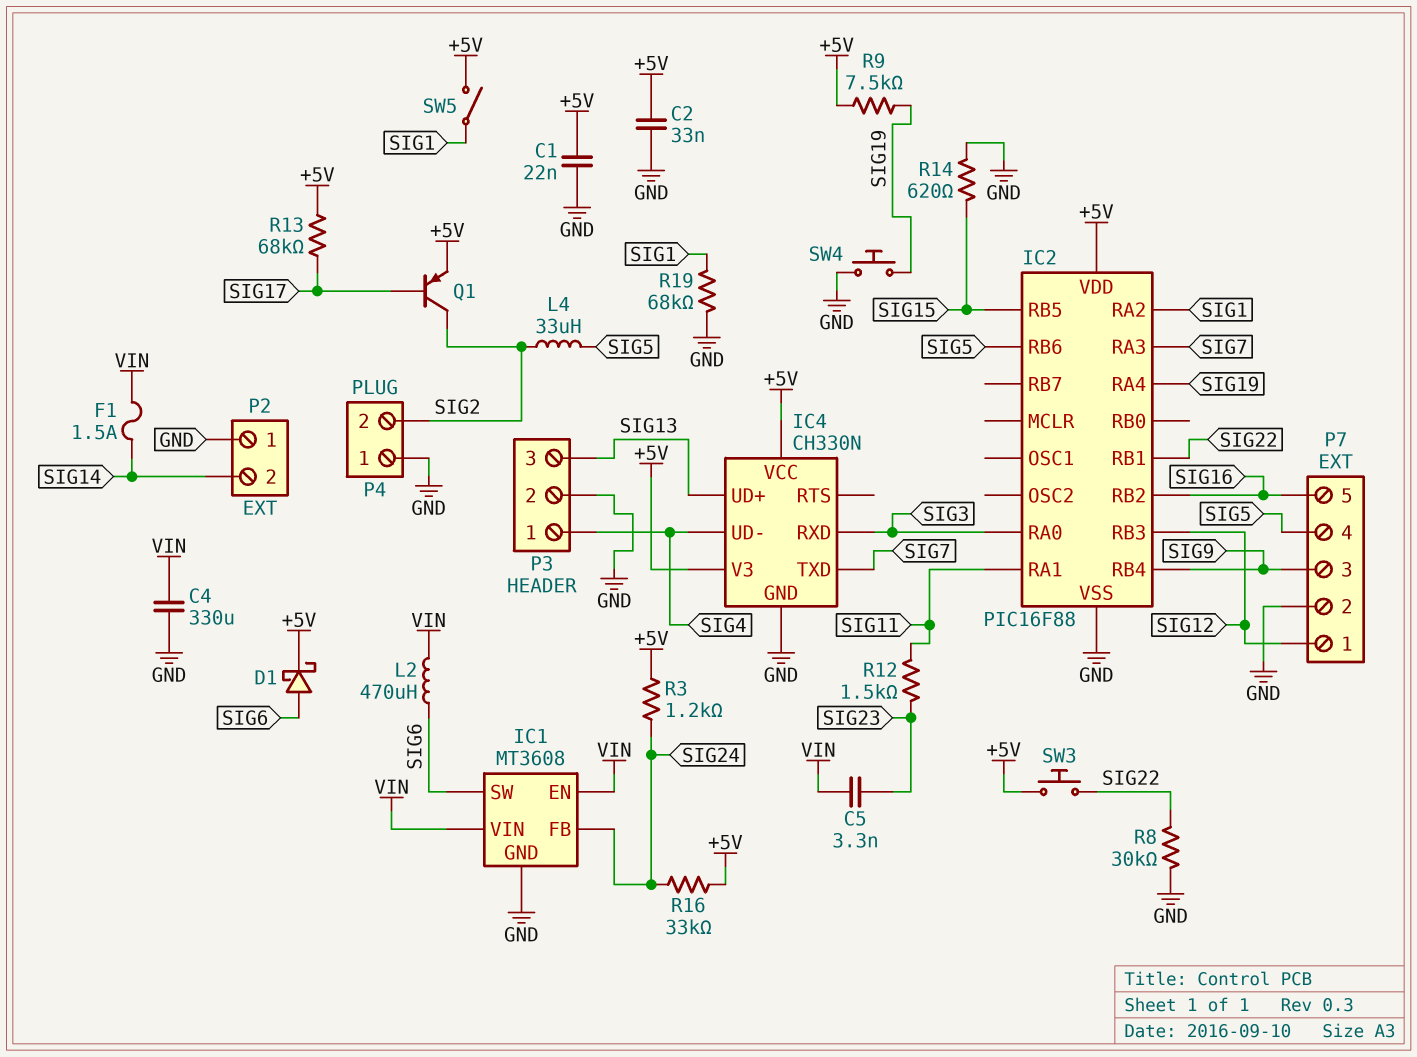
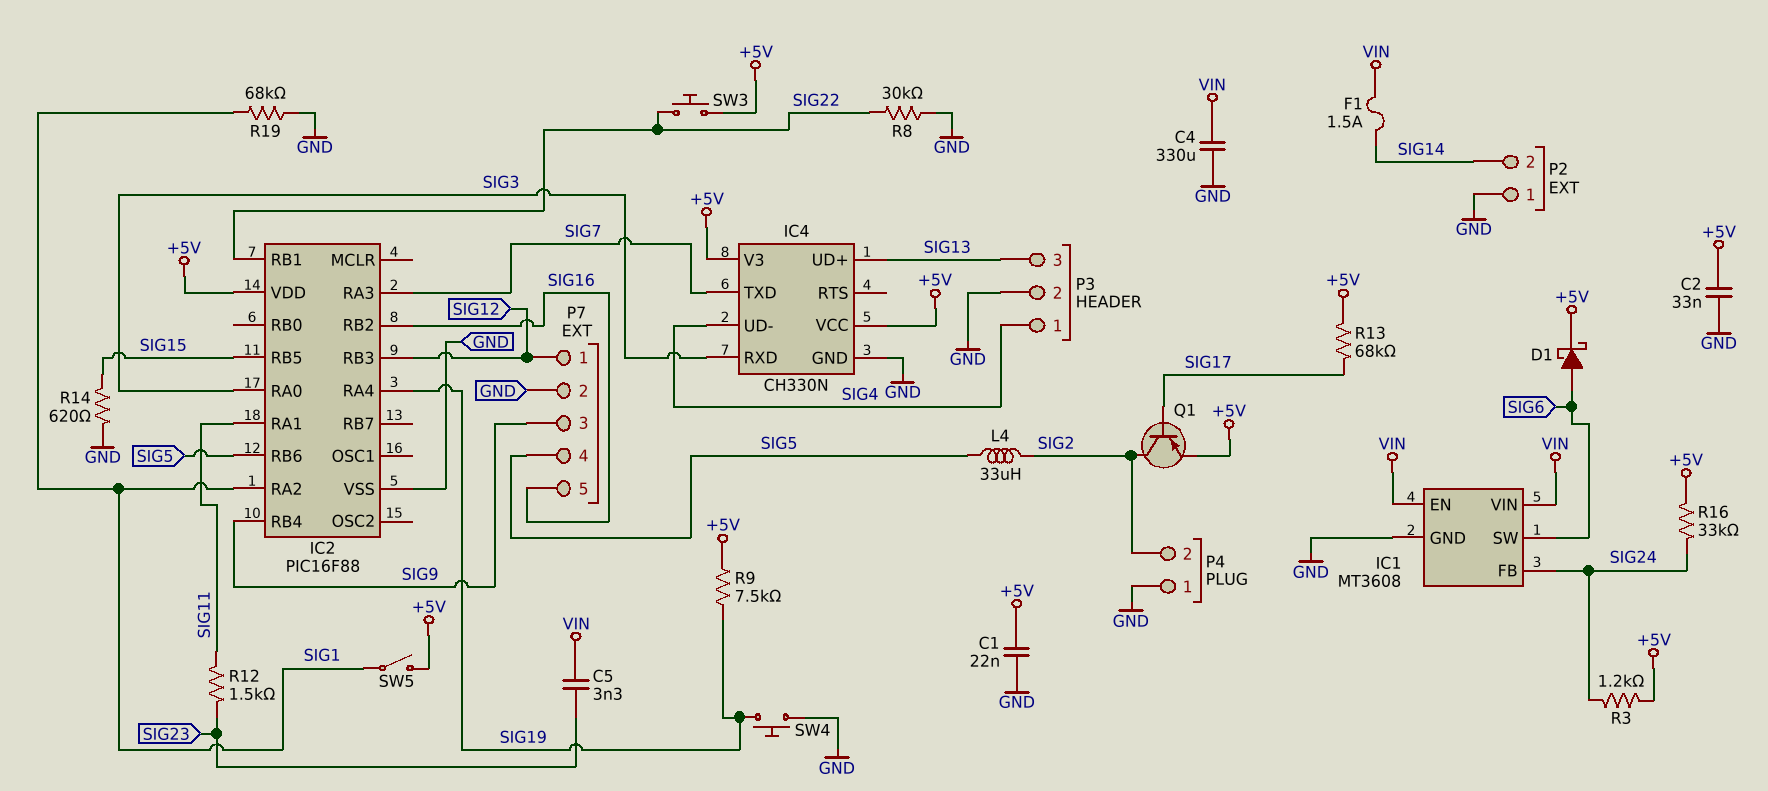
L2: 470uH (SIG6, VIN) -> none

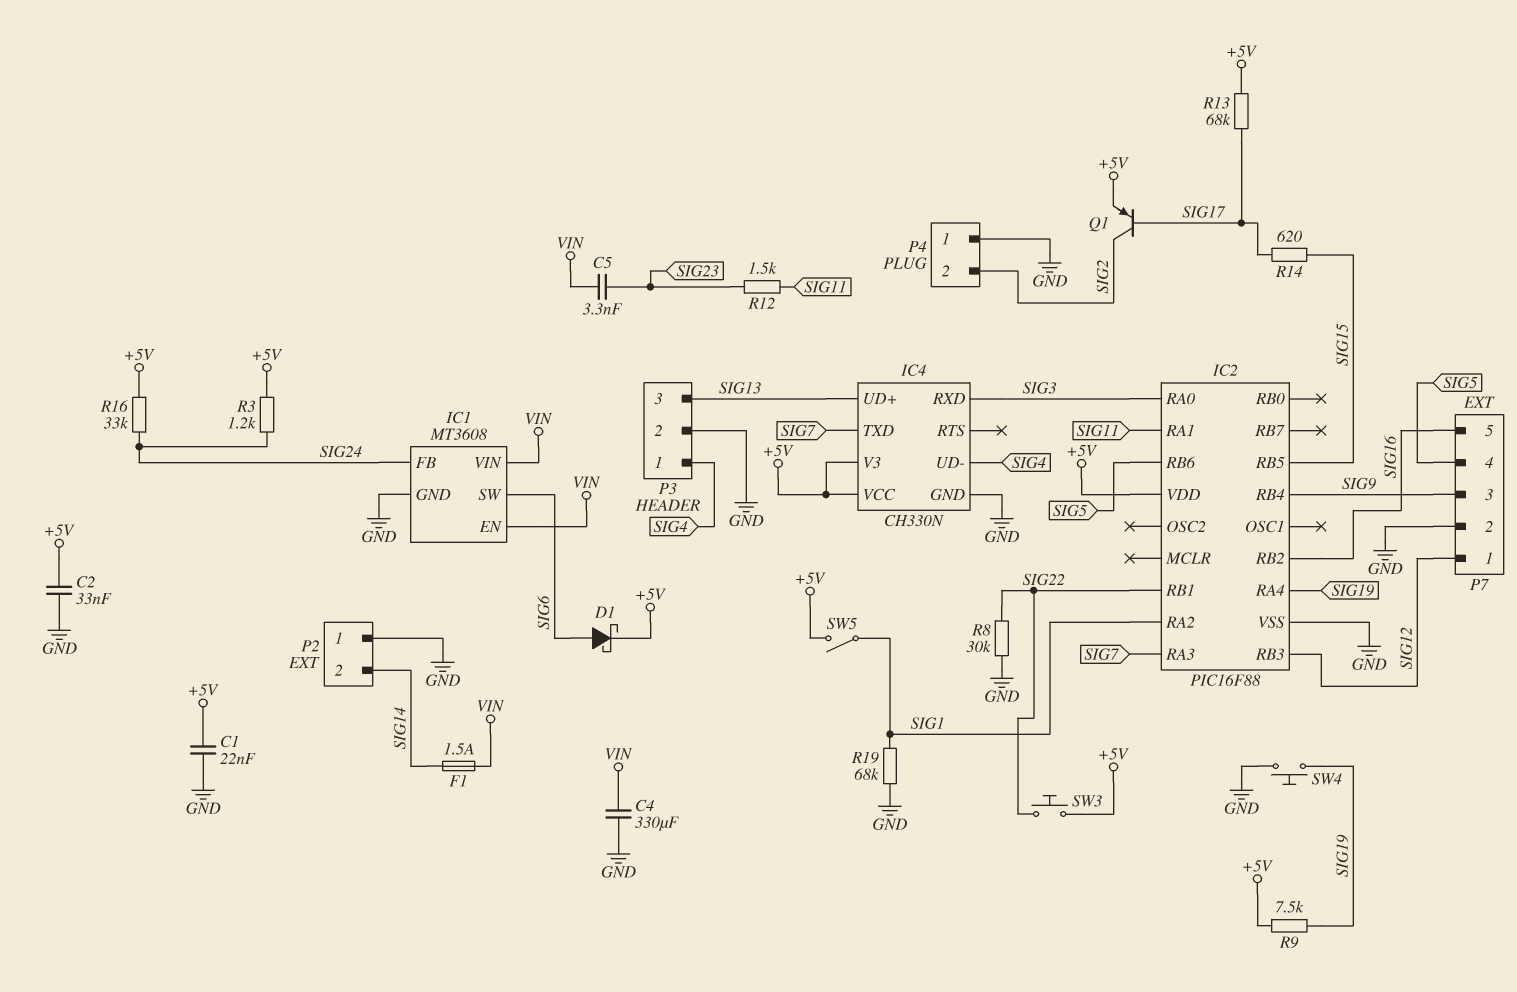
L4: 33uH (SIG2, SIG5) -> none
R14: 620 (GND, SIG15) -> 620 (SIG15, SIG17)

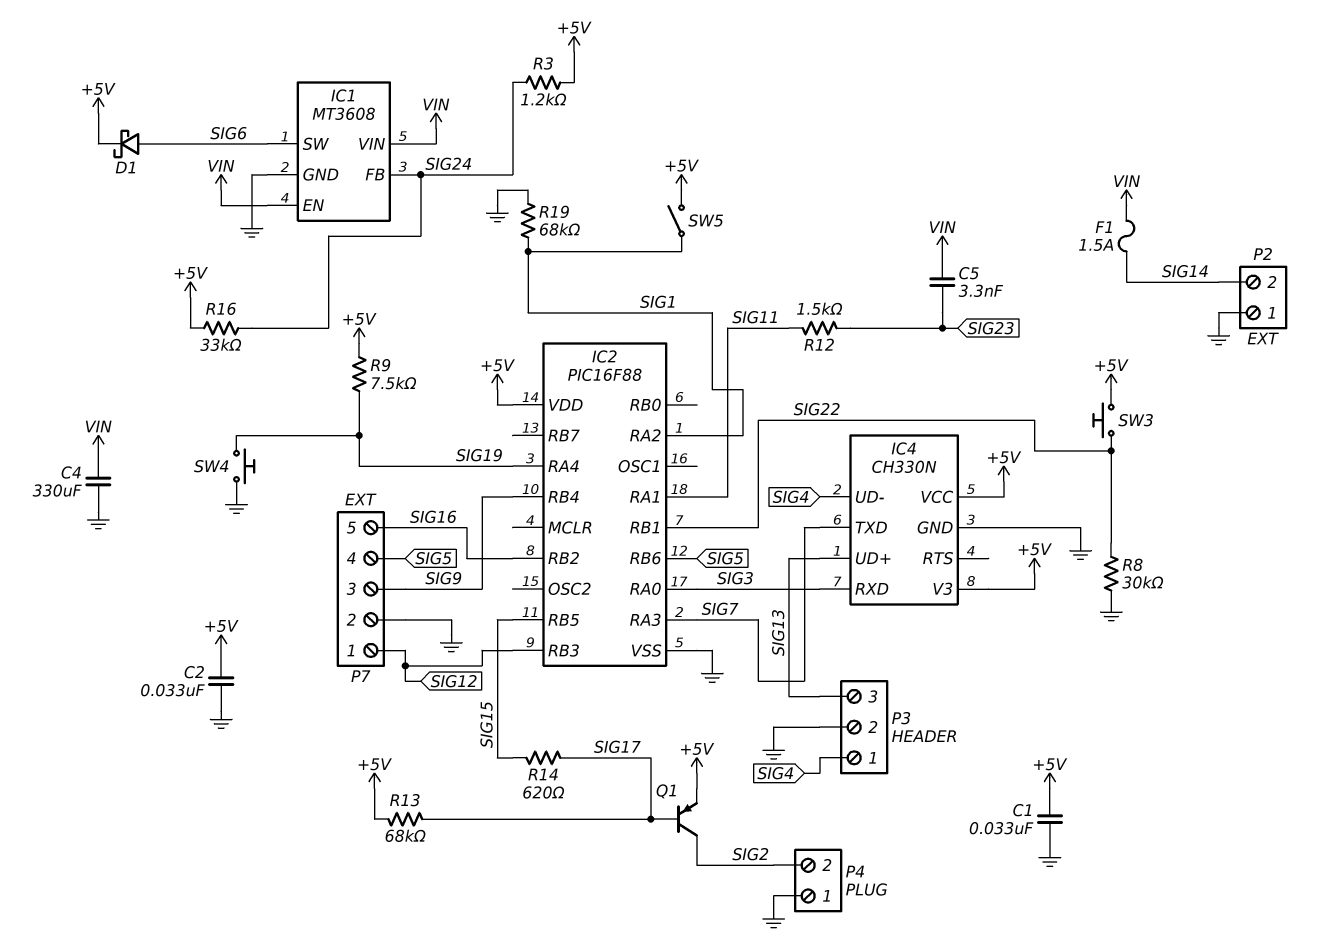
C1: 22nF (+5V, GND) -> 33nF (+5V, GND)

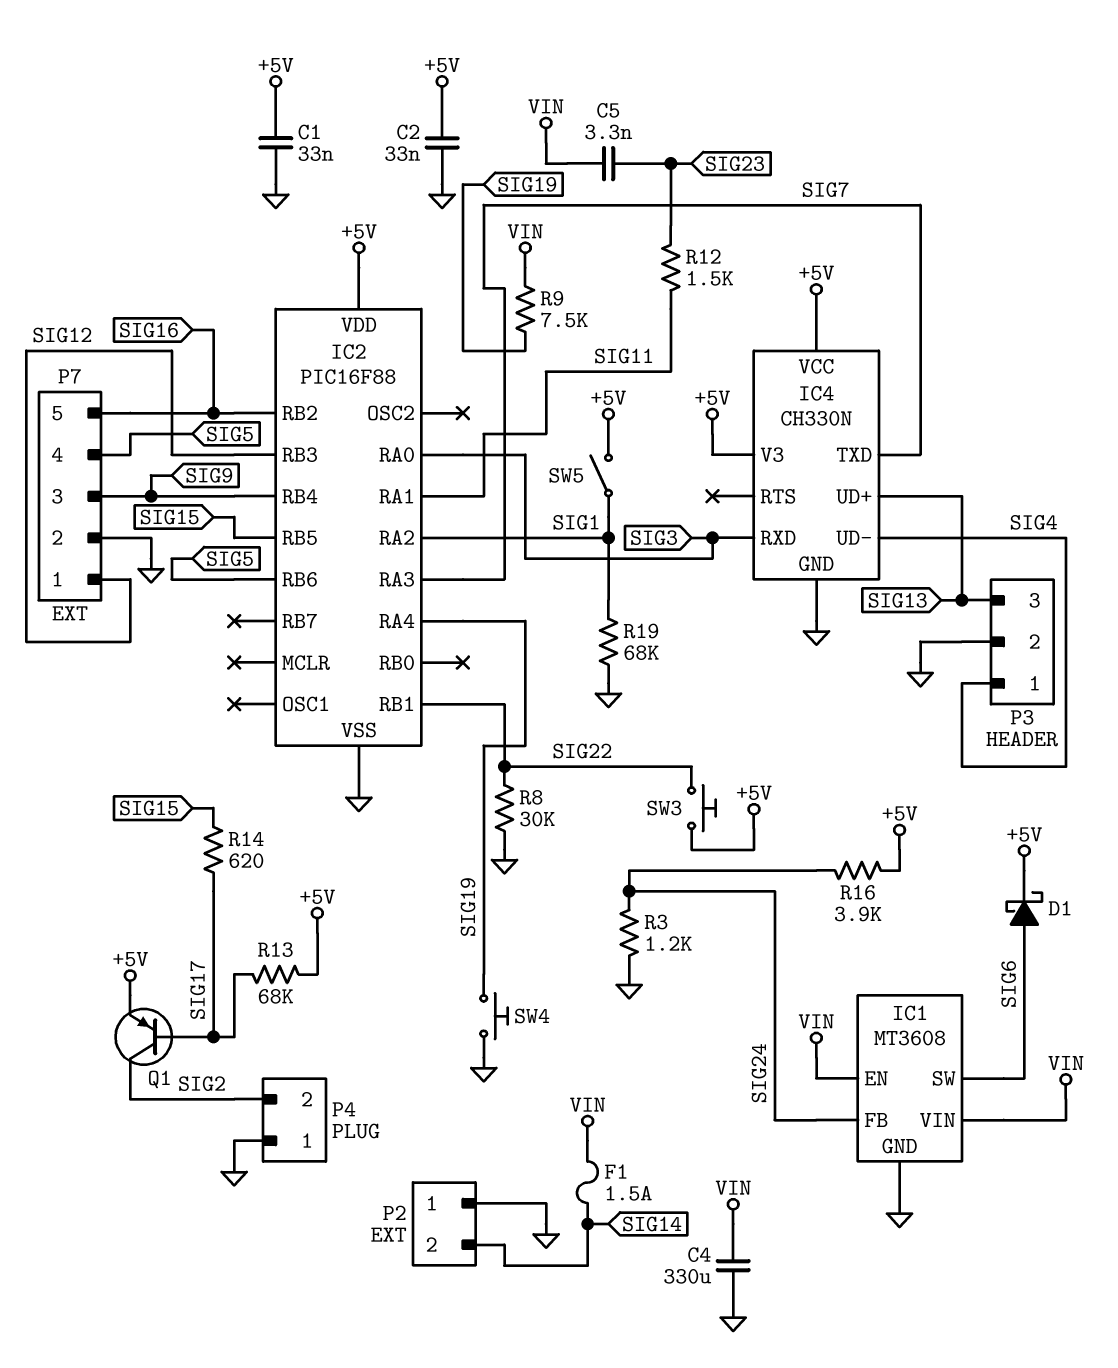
R3: 1.2k (+5V, SIG24) -> 1.2k (GND, SIG24)
R9: 7.5k (+5V, SIG19) -> 7.5k (SIG19, VIN)
R16: 33k (+5V, SIG24) -> 3.9k (+5V, SIG24)

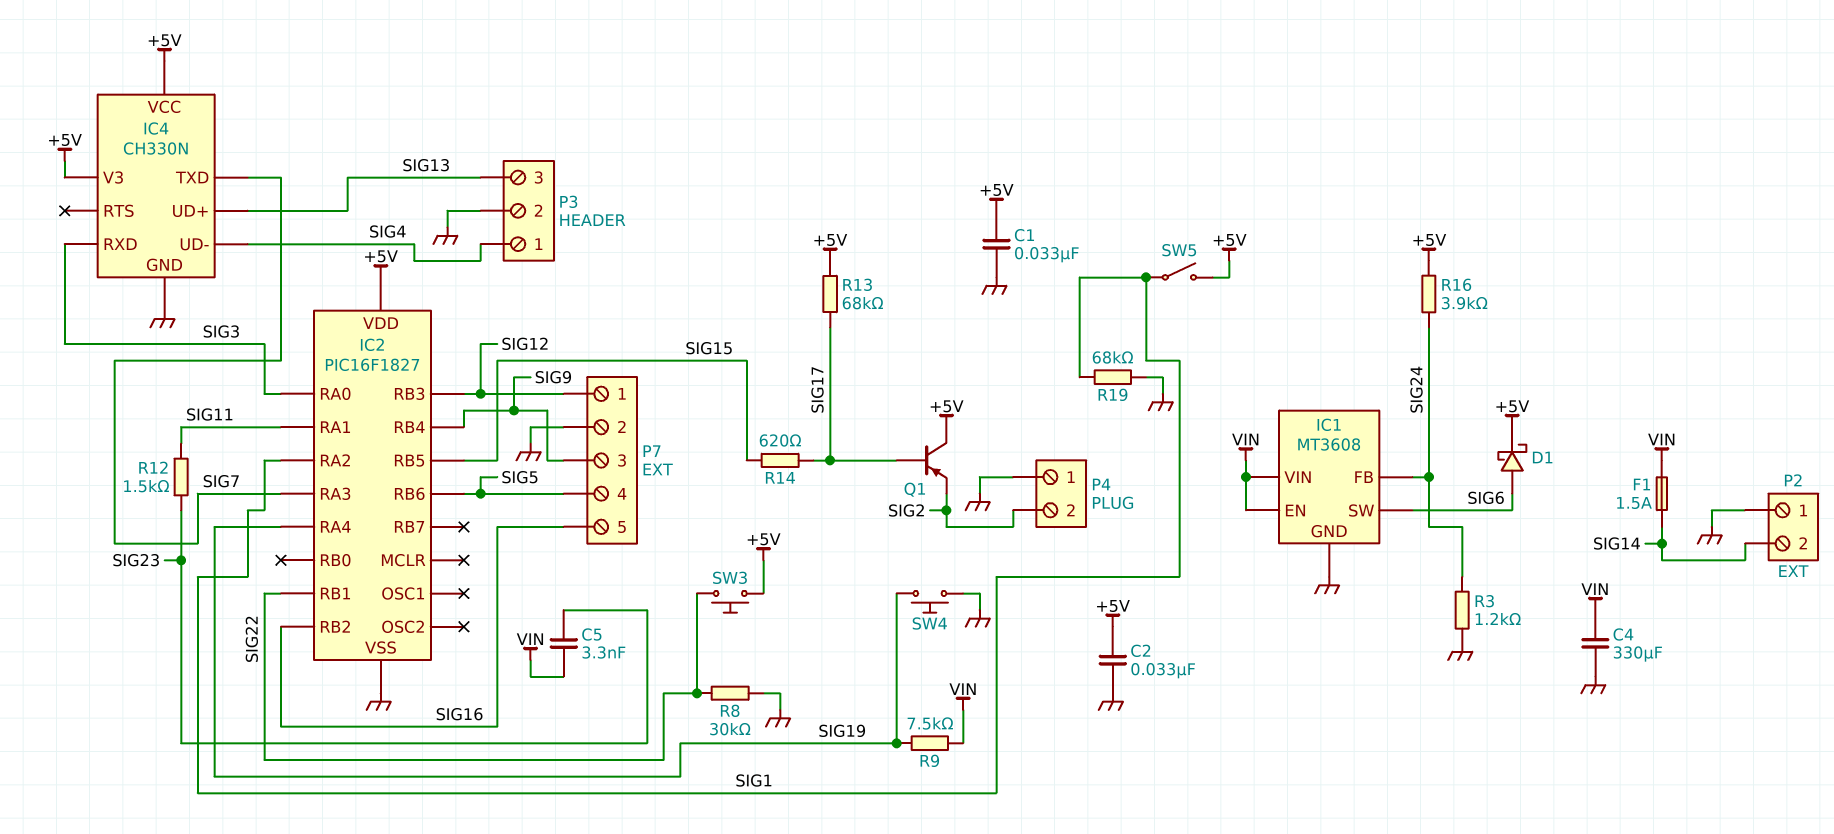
IC2: PIC16F88 -> PIC16F1827
Q1: PNP (B SIG17, C SIG2, E +5V) -> PNP (B SIG17, C +5V, E SIG2)

